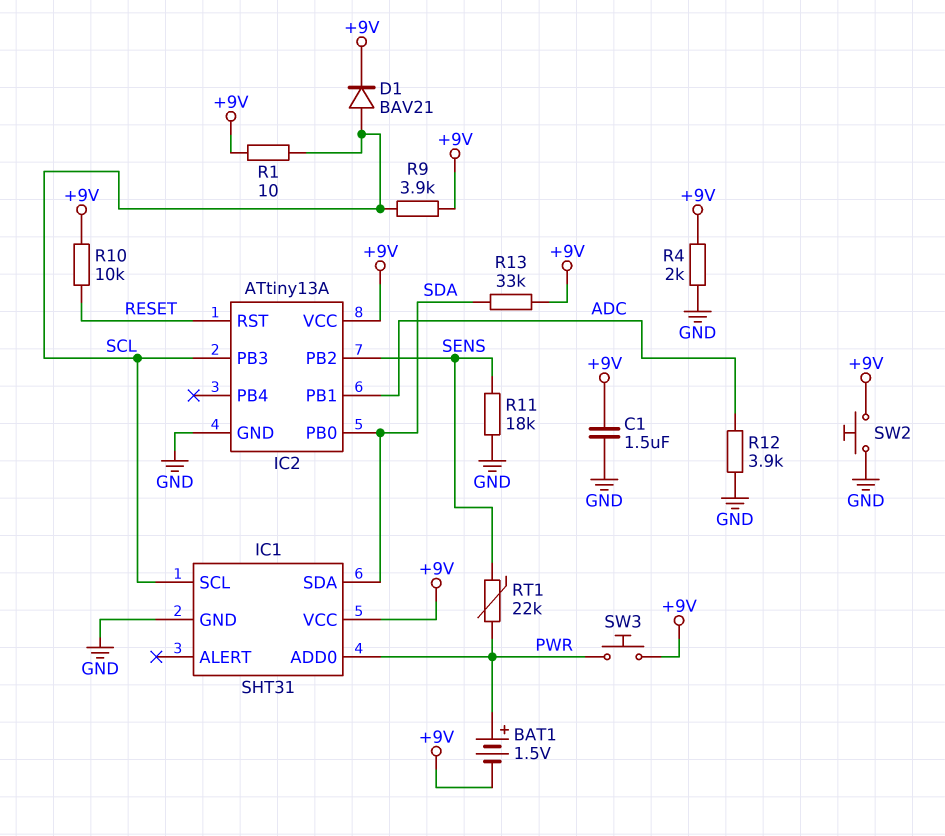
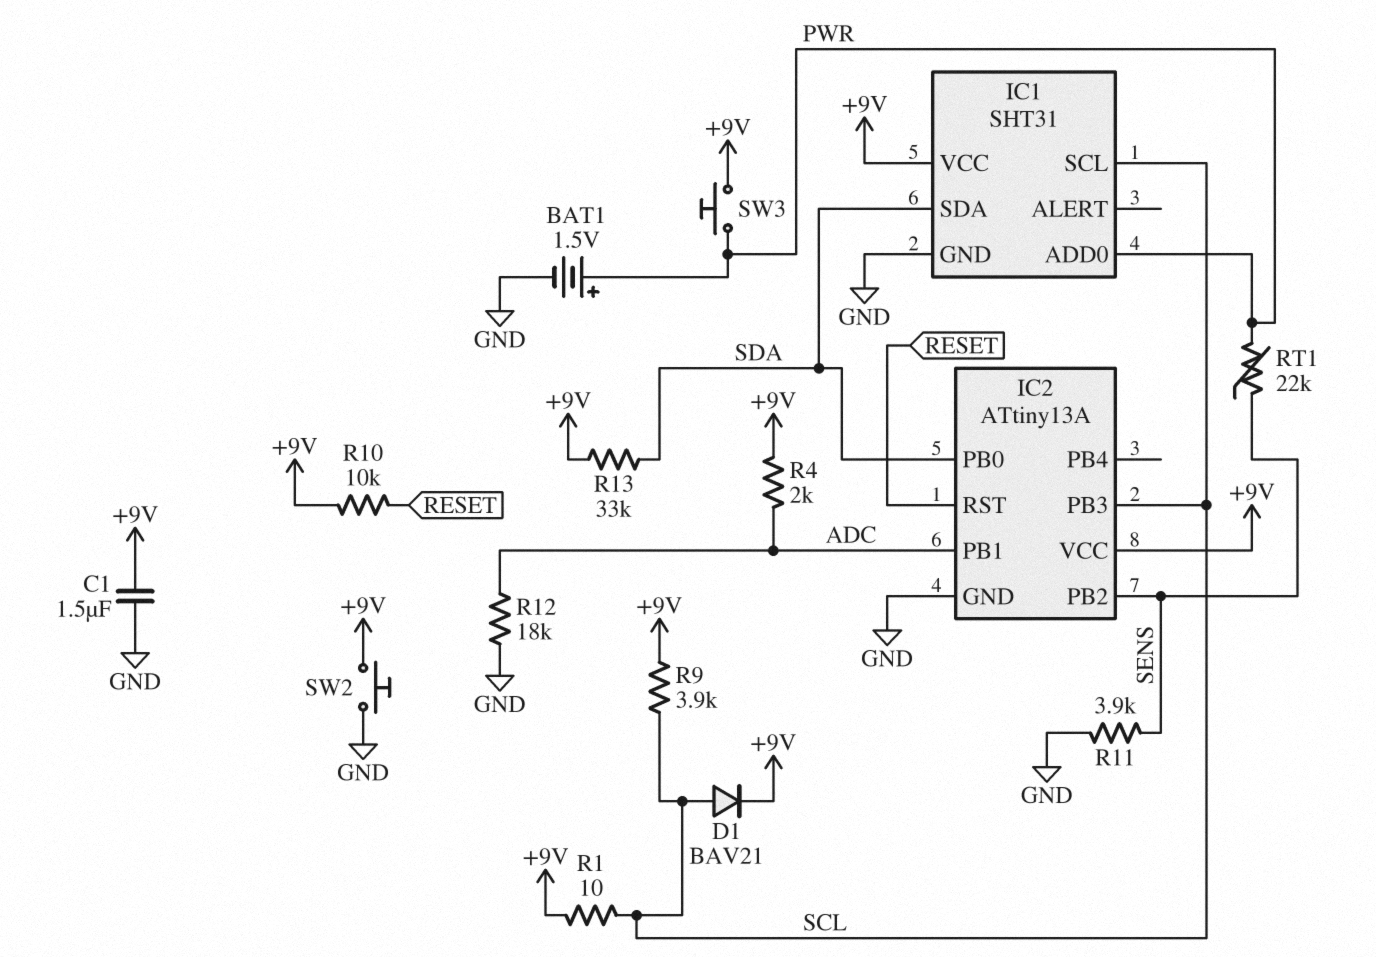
BAT1: 1.5V (plus PWR, minus +9V) -> 1.5V (plus PWR, minus GND)
R4: 2k (+9V, GND) -> 2k (+9V, ADC)
R11: 18k (GND, SENS) -> 3.9k (GND, SENS)
R12: 3.9k (ADC, GND) -> 18k (ADC, GND)

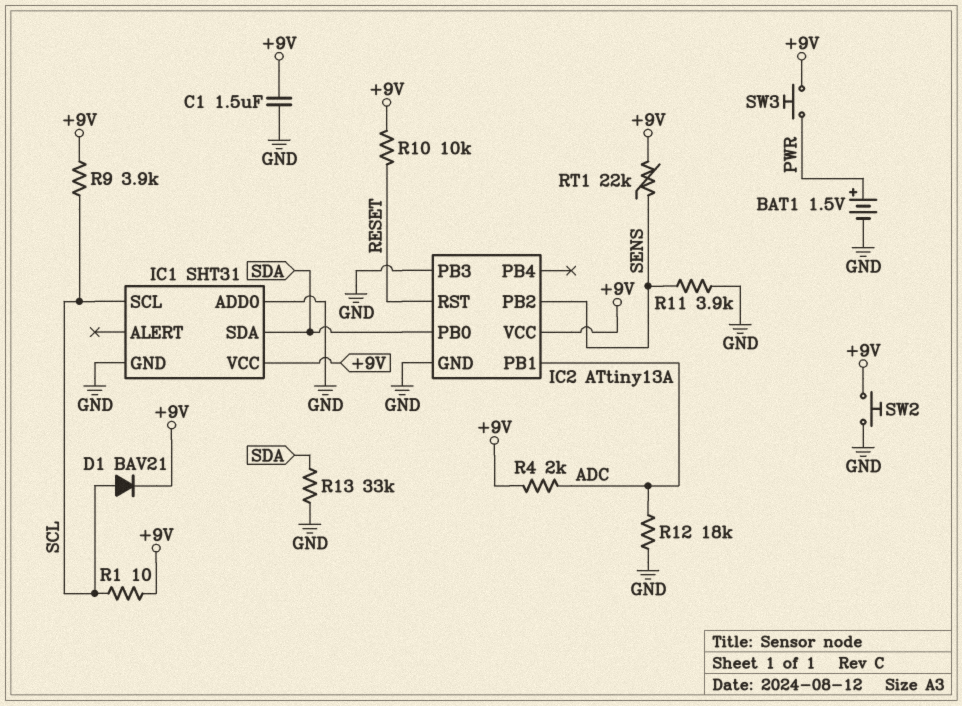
IC1 pin ADD0: PWR -> GND
IC2 pin PB3: SCL -> GND
R13: 33k (+9V, SDA) -> 33k (GND, SDA)
RT1: 22k (PWR, SENS) -> 22k (+9V, SENS)

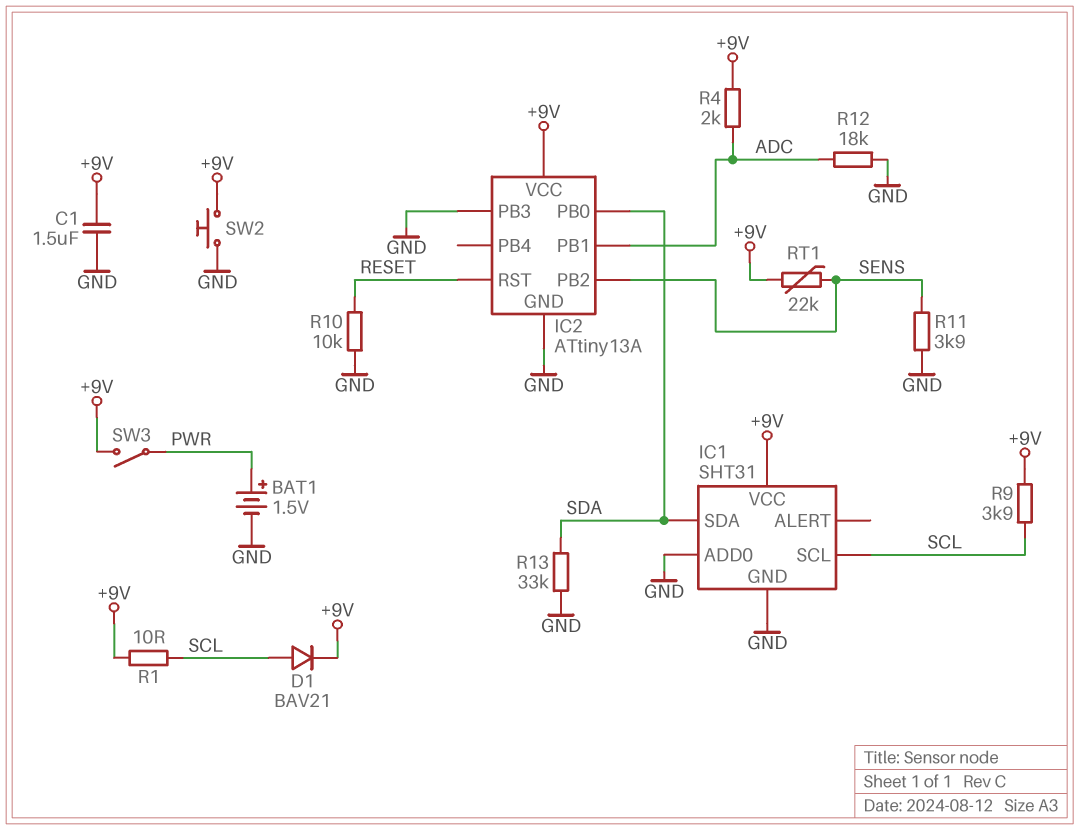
R10: 10k (+9V, RESET) -> 10k (GND, RESET)
SW3: button (+9V, PWR) -> switch (+9V, PWR)

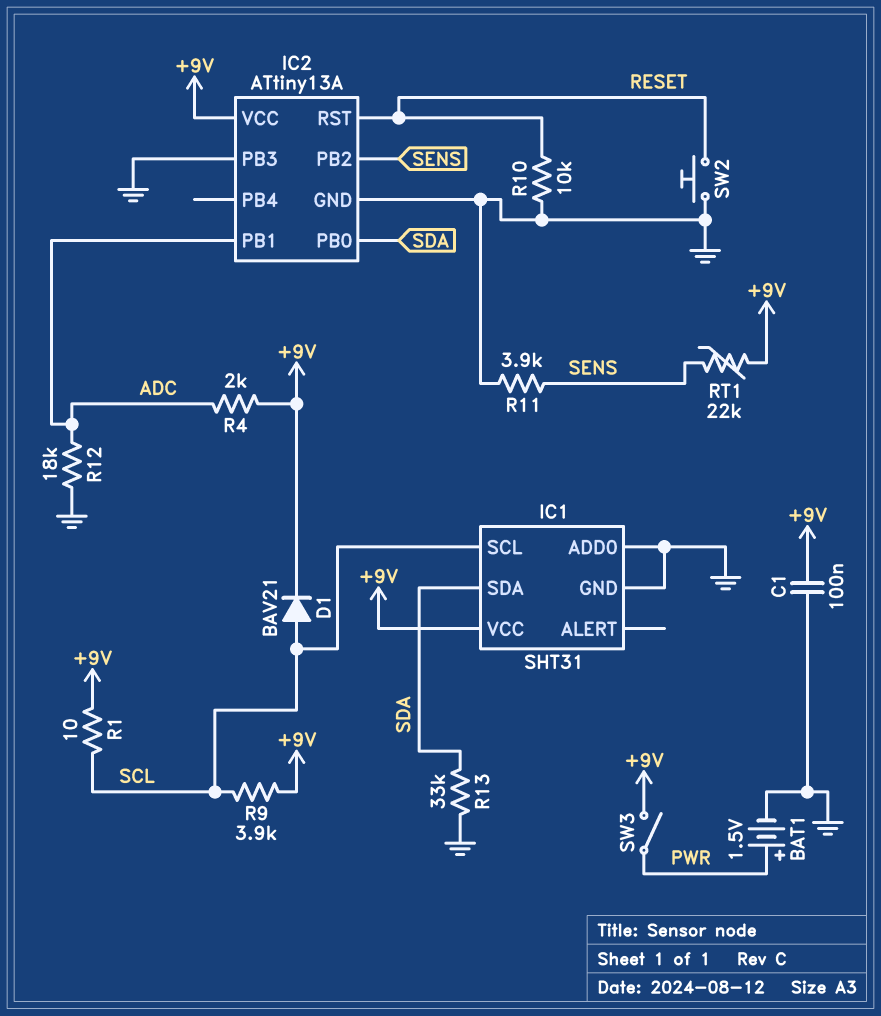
C1: 1.5uF (+9V, GND) -> 100nF (+9V, GND)
SW2: button (+9V, GND) -> button (GND, RESET)

